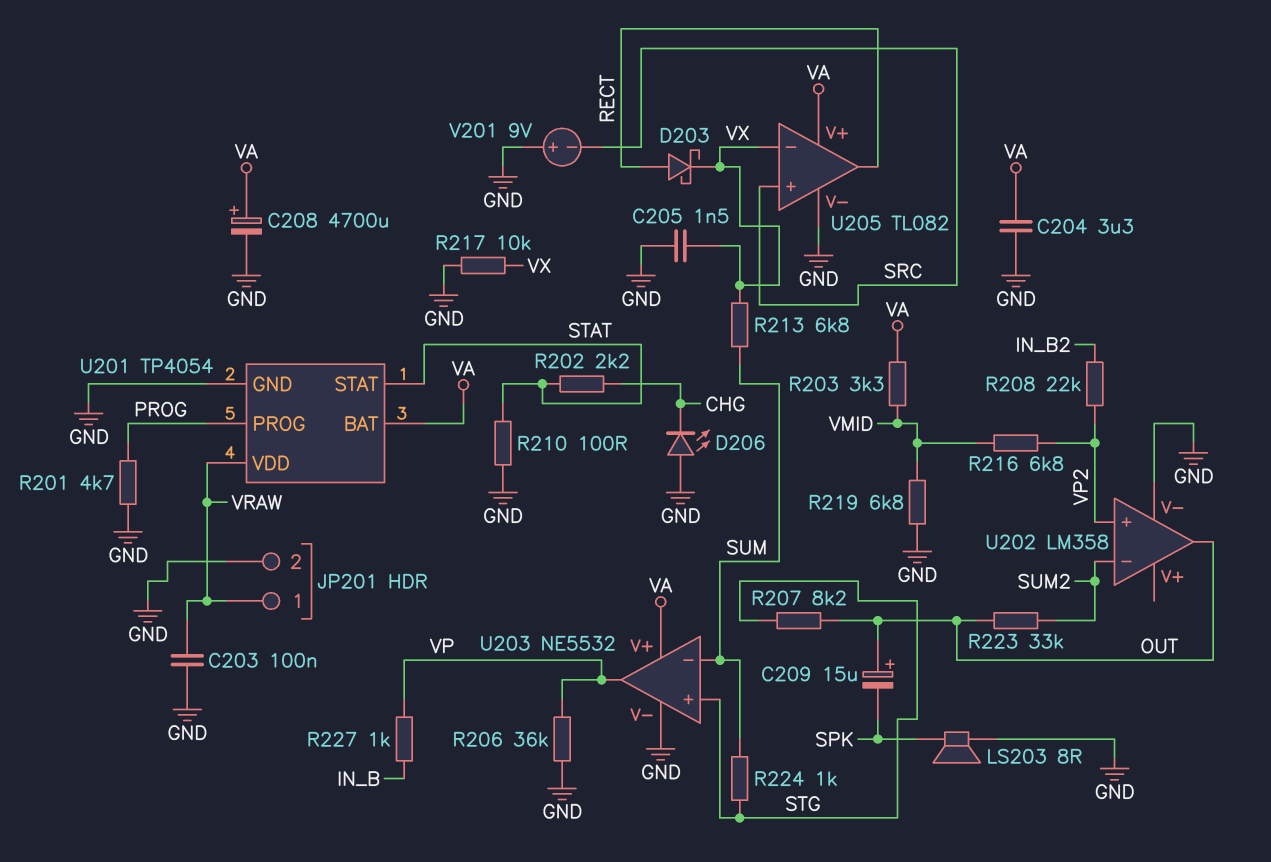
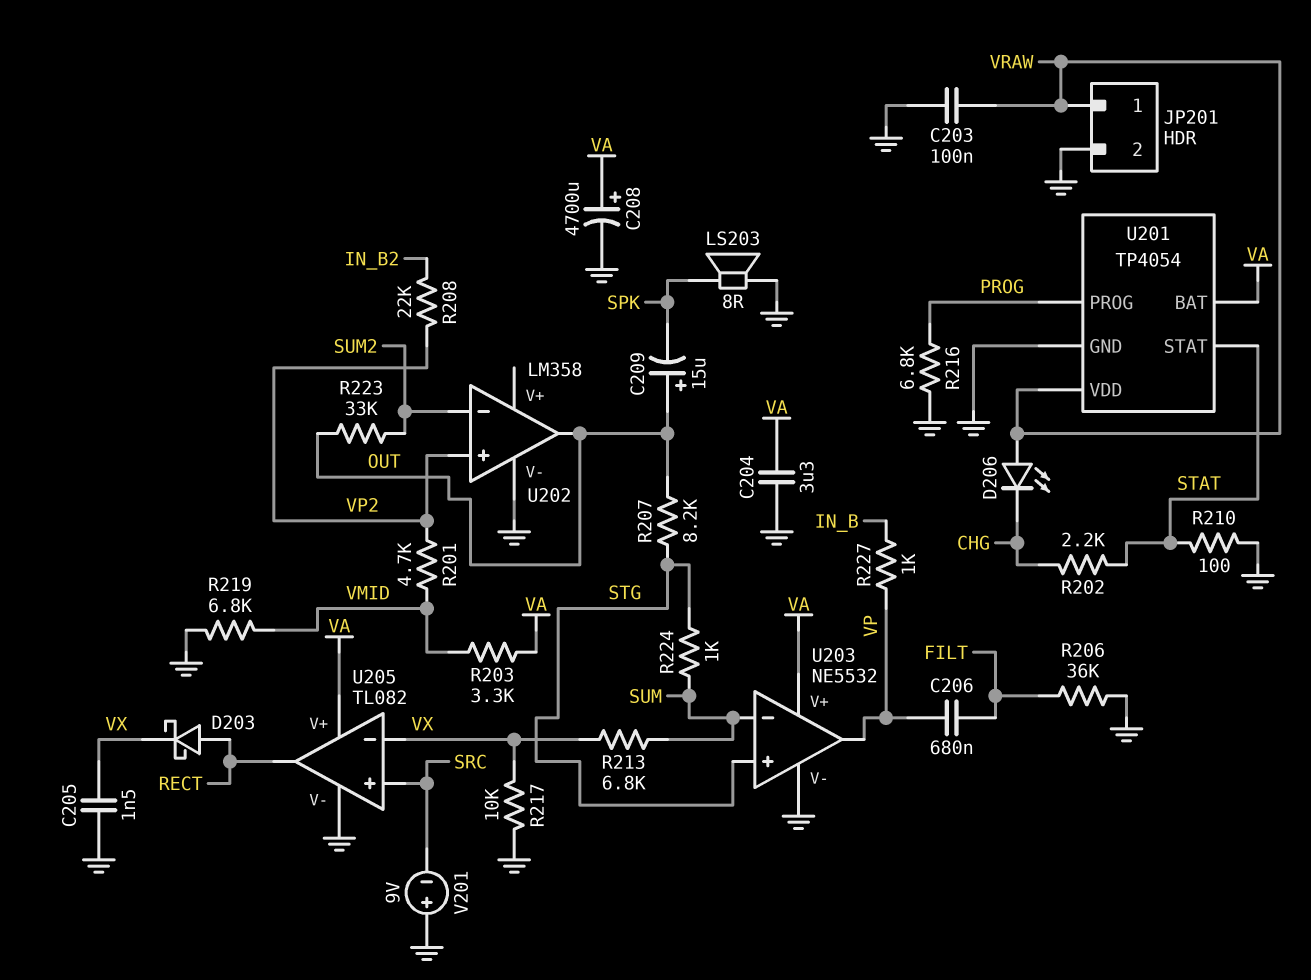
C206: none -> 680nF (FILT, VP)
D206: LED (A GND, K CHG) -> LED (A VRAW, K CHG)
R201: 4.7k (GND, PROG) -> 4.7k (VMID, VP2)
R206: 36k (GND, VP) -> 36k (FILT, GND)
R216: 6.8k (VMID, VP2) -> 6.8k (GND, PROG)

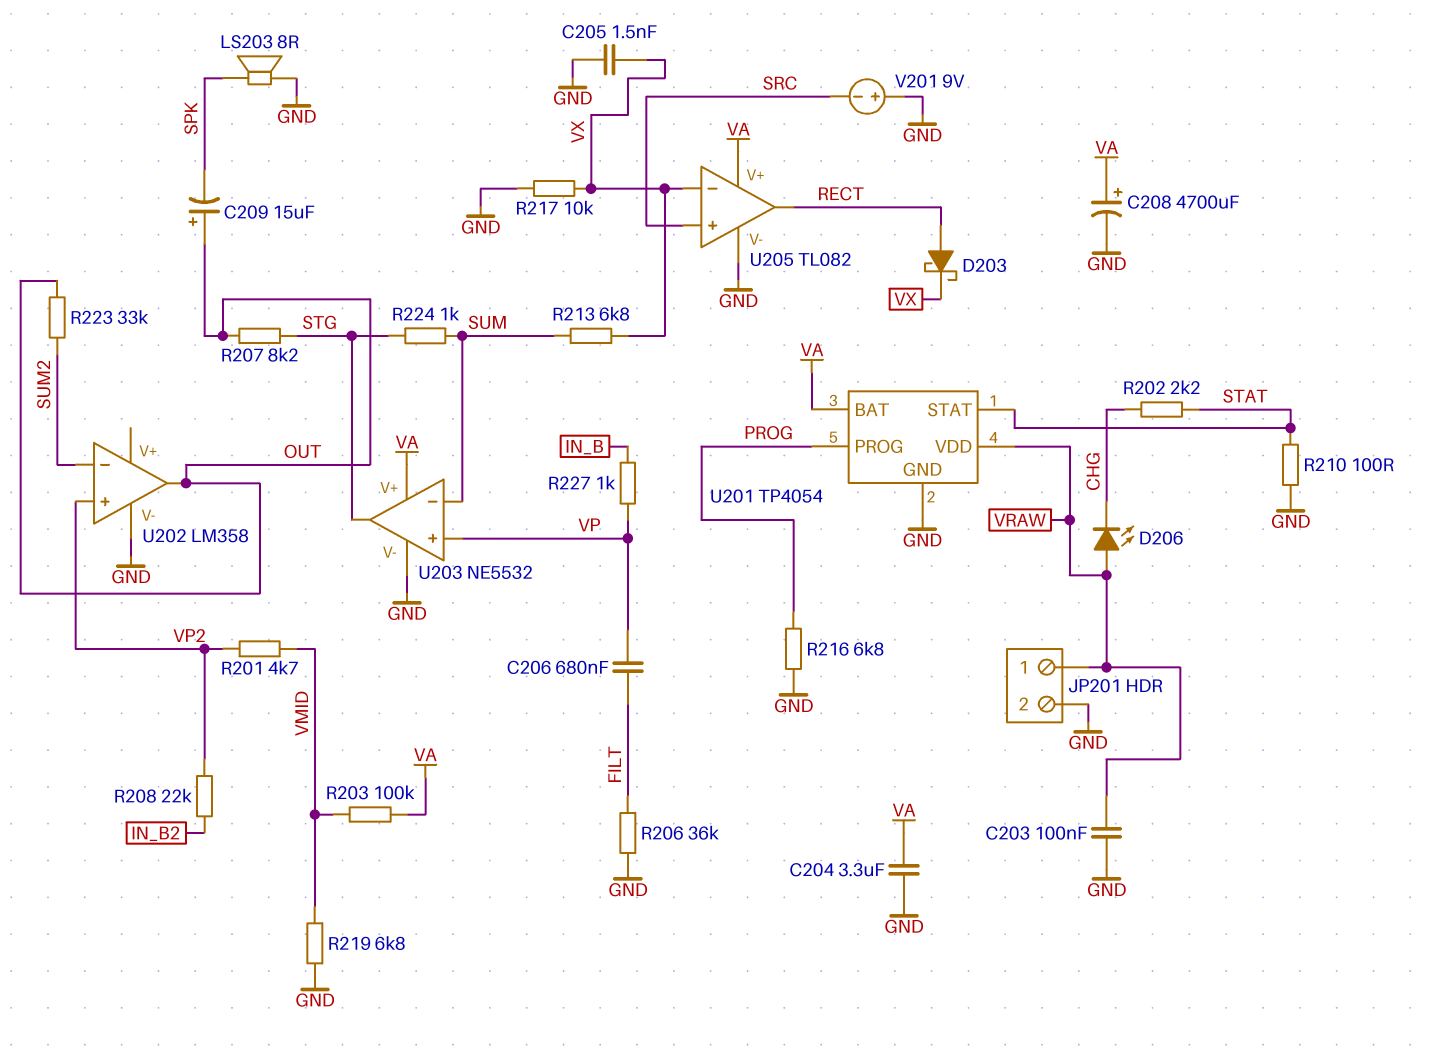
R203: 3.3k (VA, VMID) -> 100k (VA, VMID)
U203 pin in+: STG -> VP
U203 pin out: VP -> STG

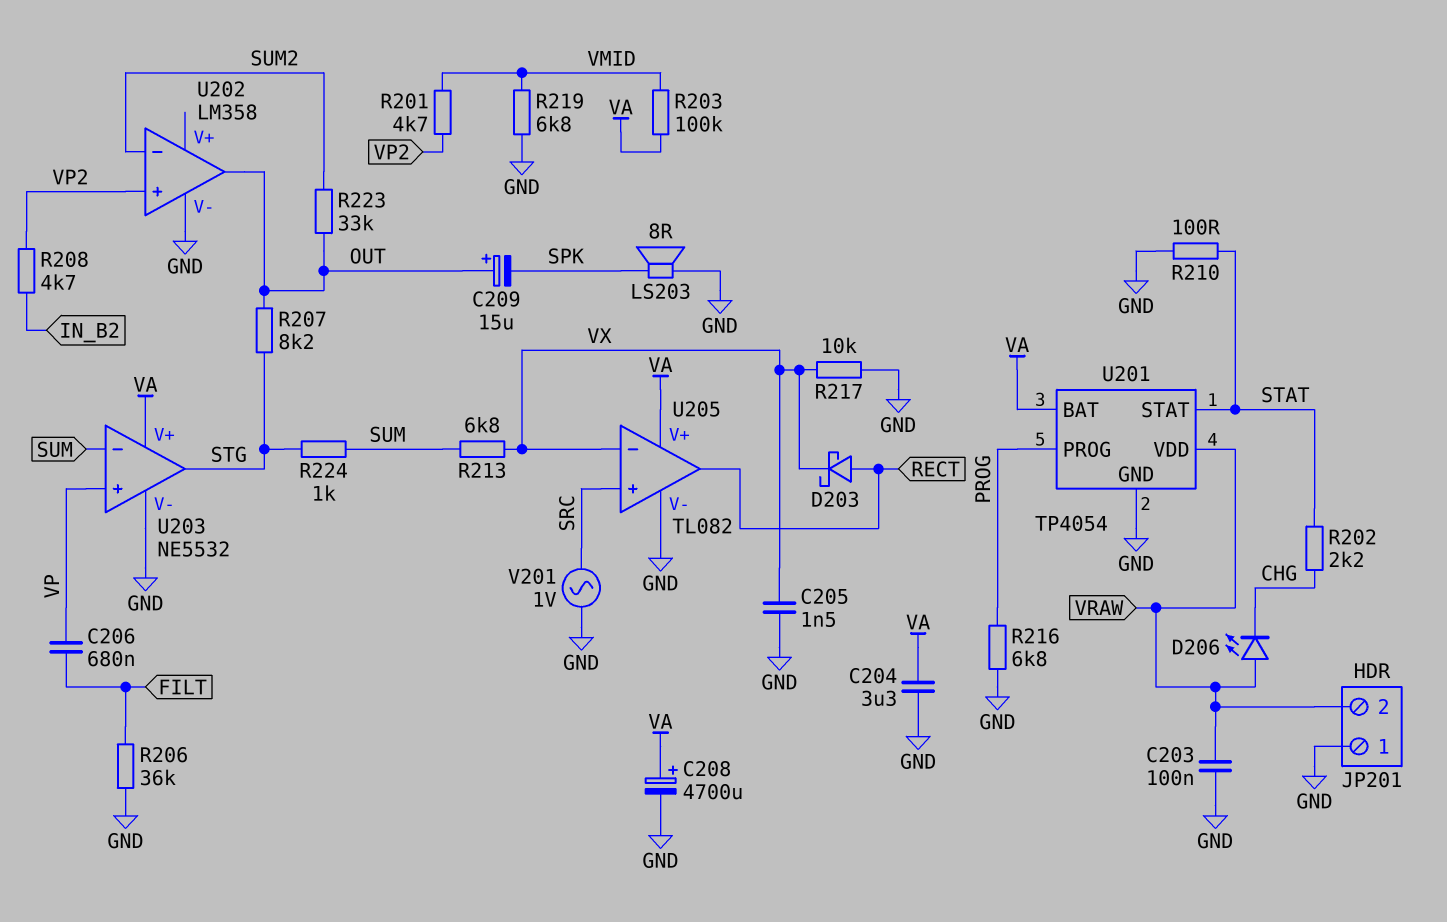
JP201 pin 1: VRAW -> GND
JP201 pin 2: GND -> VRAW
R208: 22k (IN_B2, VP2) -> 4.7k (IN_B2, VP2)
R227: 1k (IN_B, VP) -> none
V201: 9V (plus GND, minus SRC) -> AC 1V (GND, SRC)

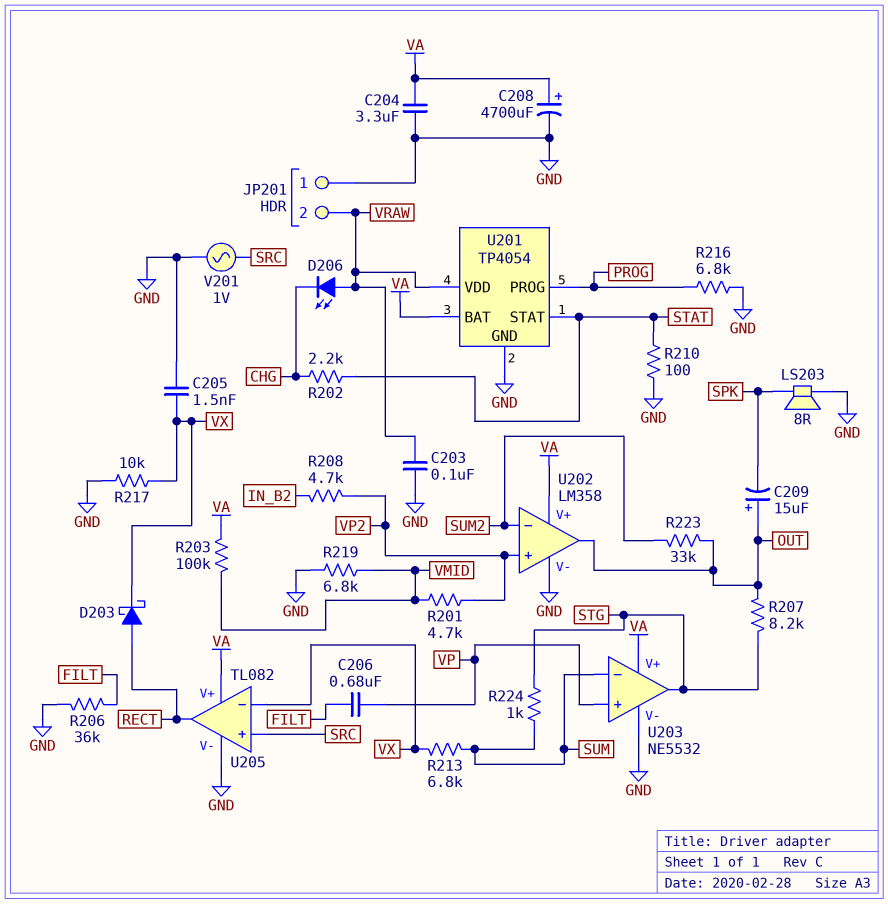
U202 pin V+: none -> VA

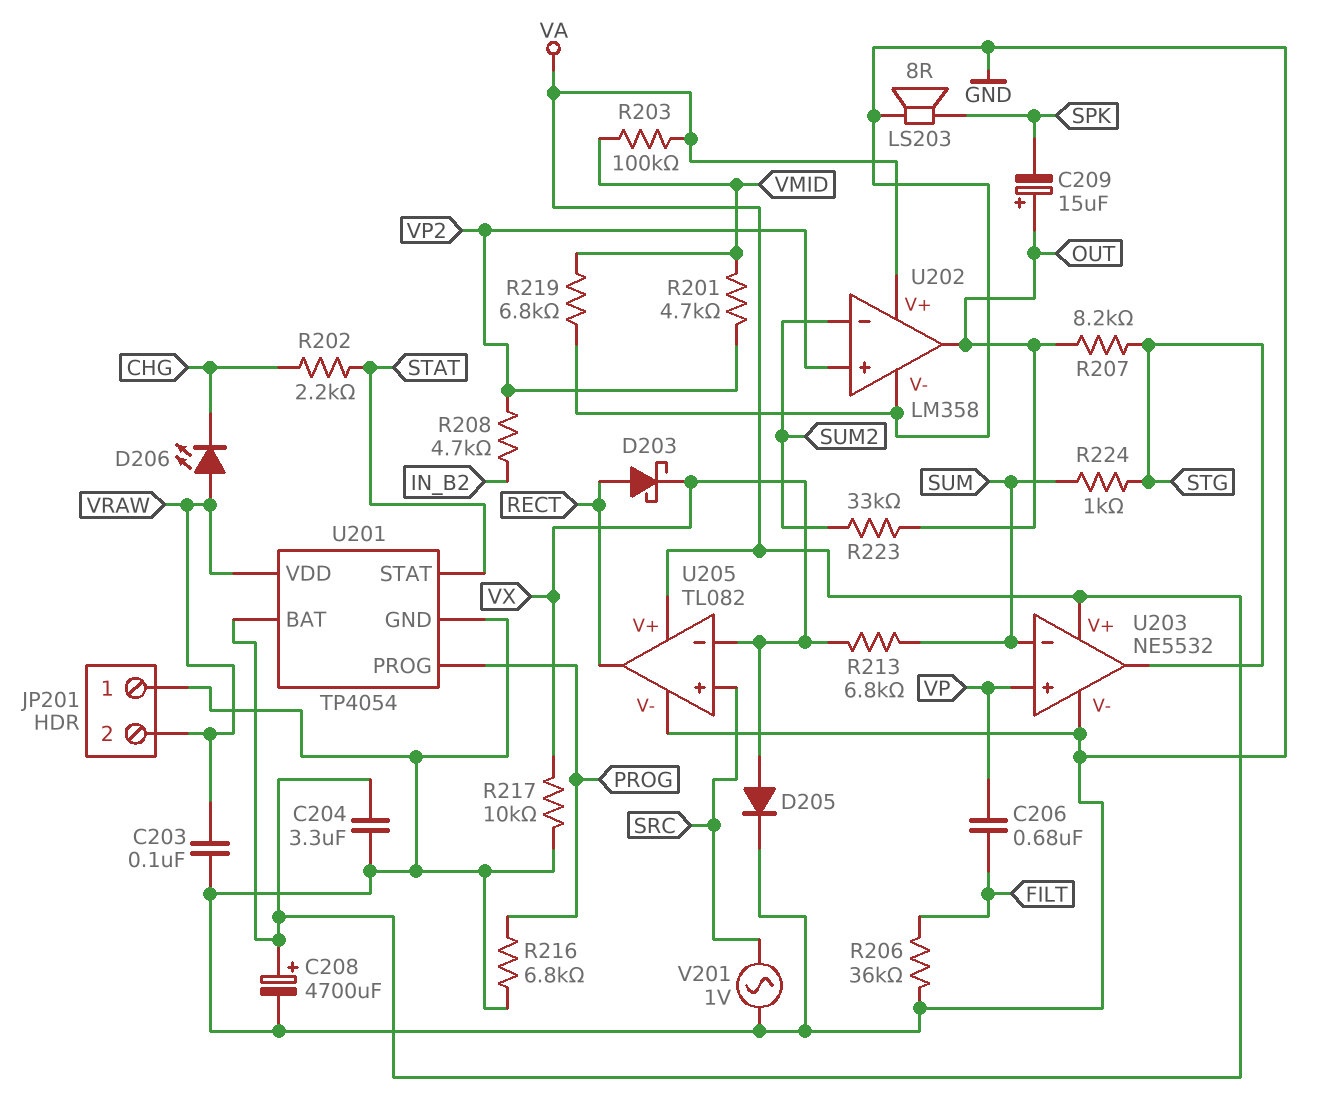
C205: 1.5nF (GND, VX) -> none
D205: none -> diode (A VX, K GND)
R210: 100 (GND, STAT) -> none

